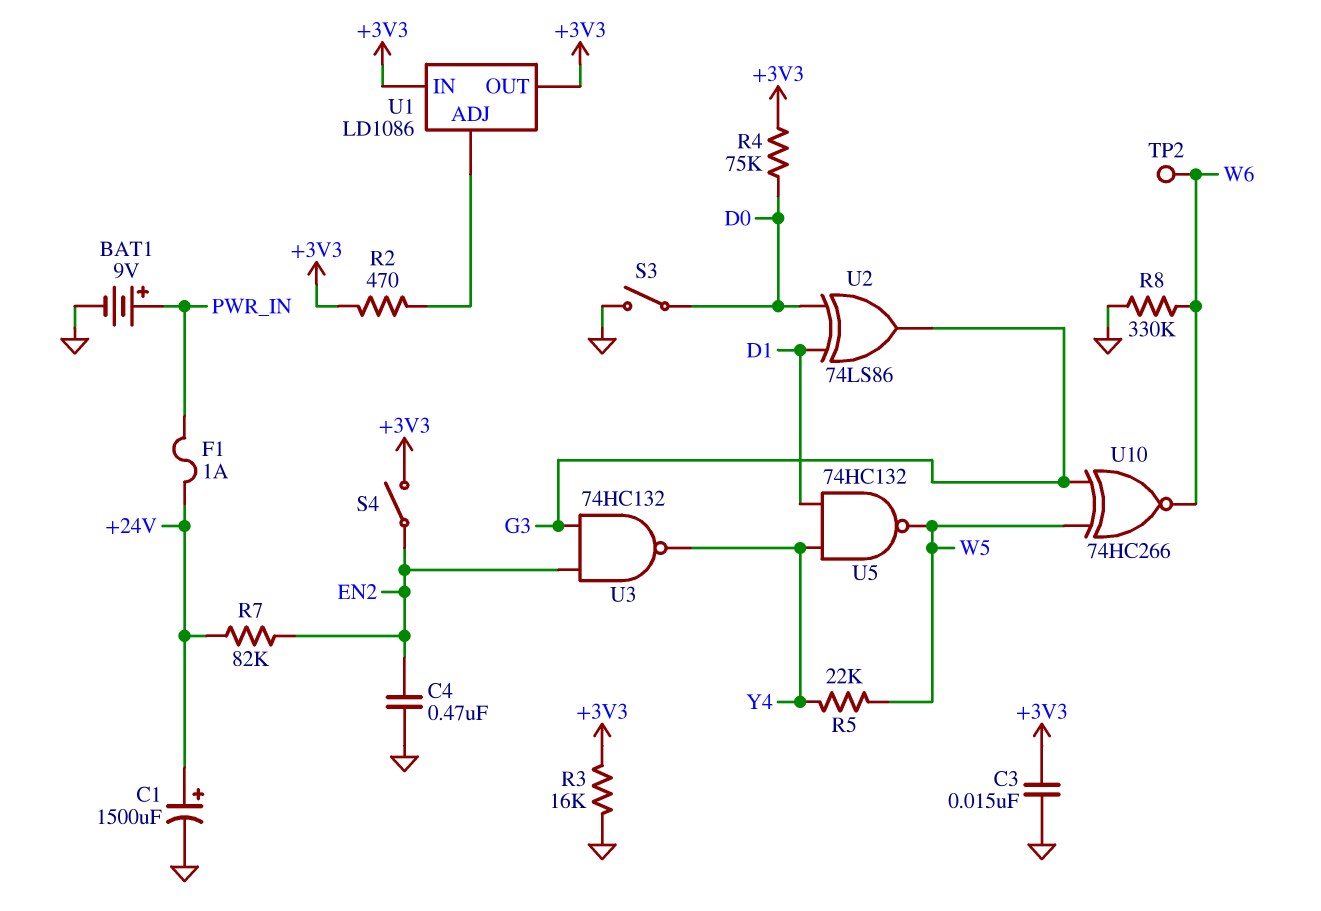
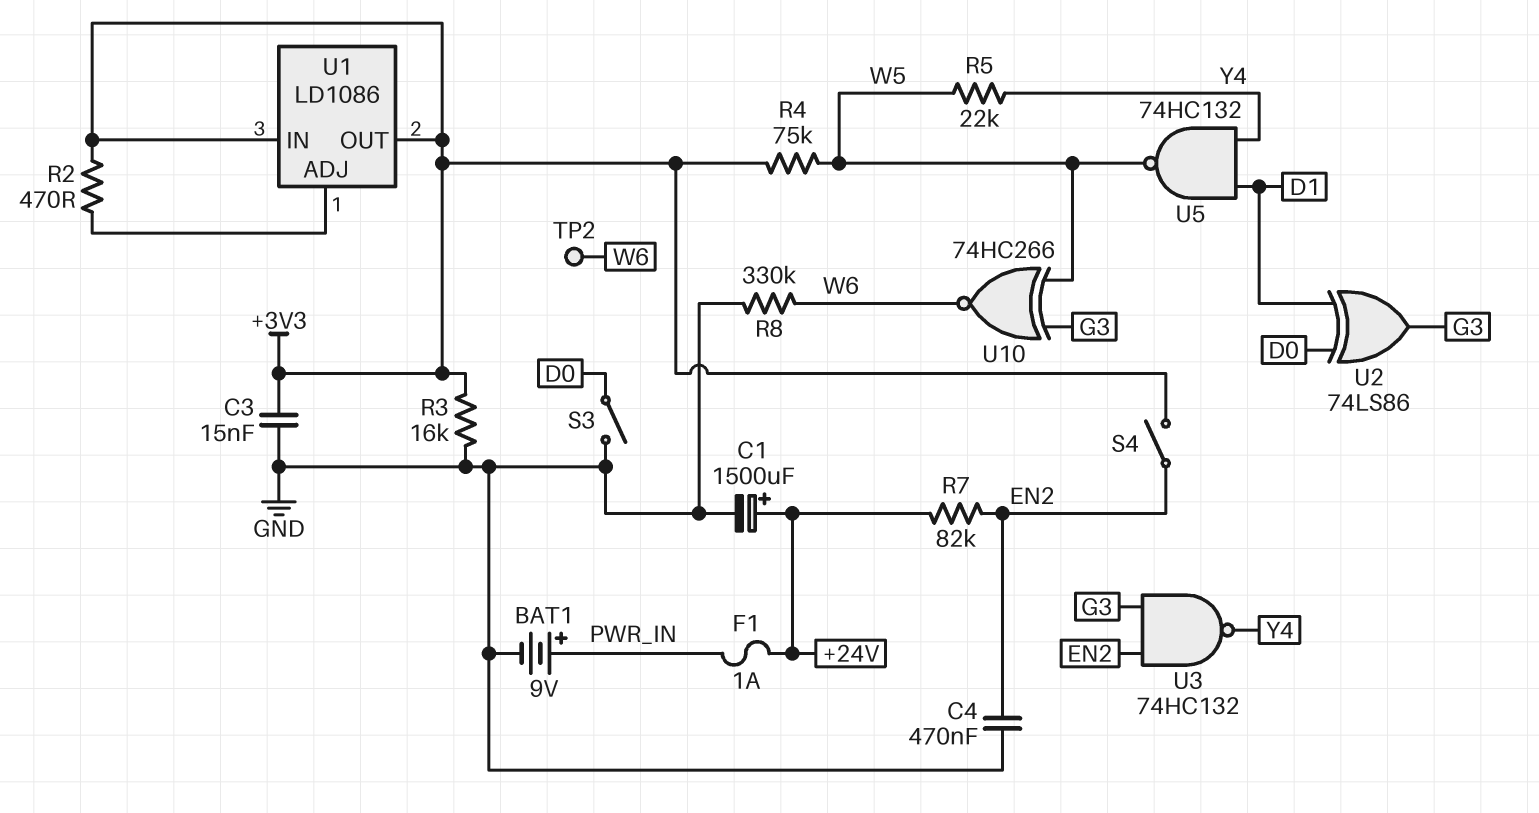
R4: 75k (+3V3, D0) -> 75k (+3V3, W5)

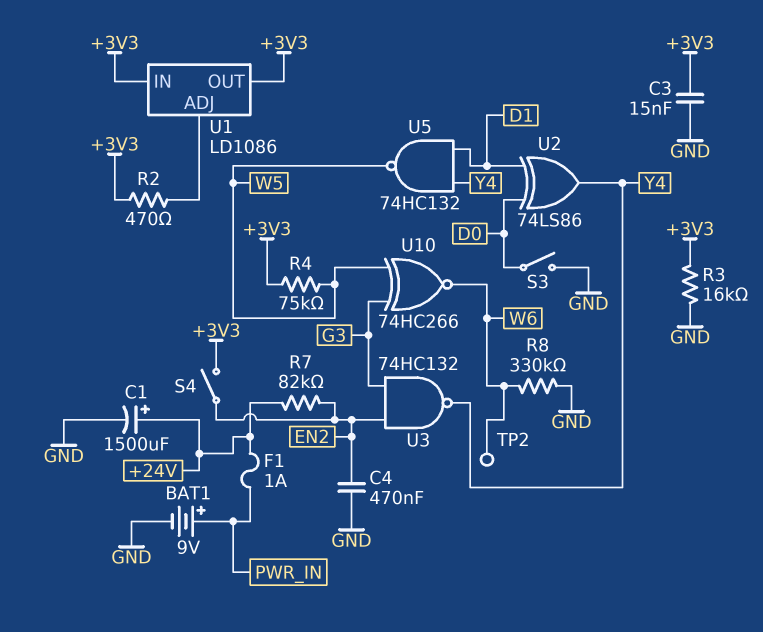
R5: 22k (W5, Y4) -> none
U2: XOR 74LS86 (in D0, in D1, out G3) -> XOR 74LS86 (in D0, in D1, out Y4)

